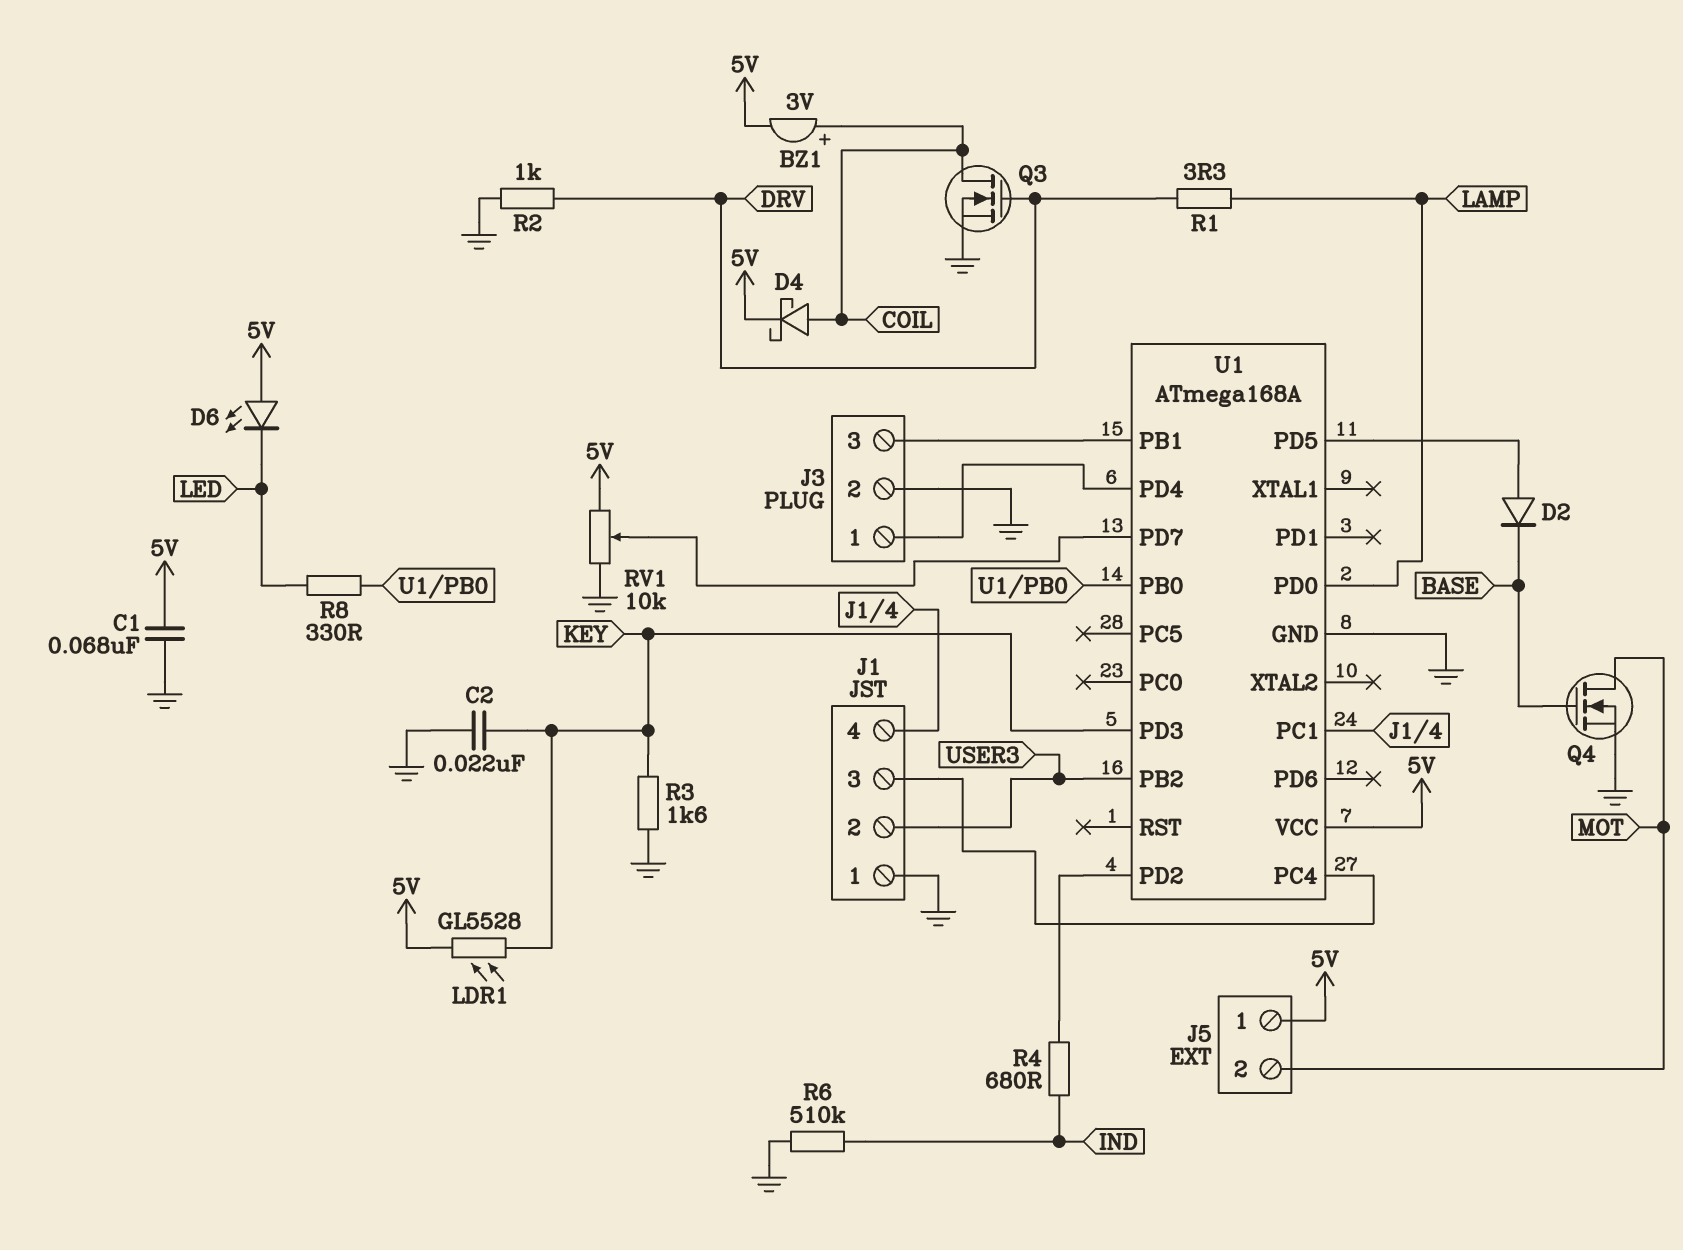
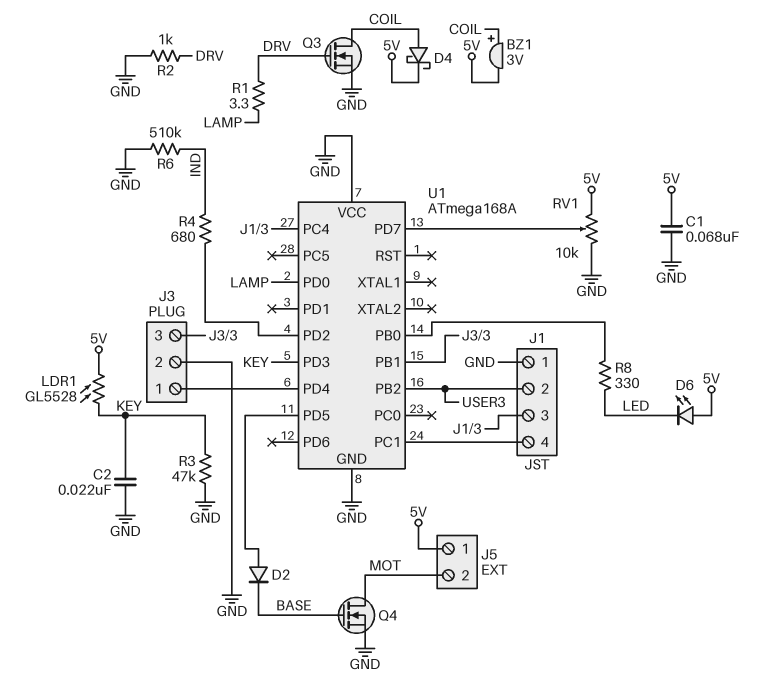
R3: 1.6k (GND, KEY) -> 47k (GND, KEY)
U1 pin VCC: 5V -> GND

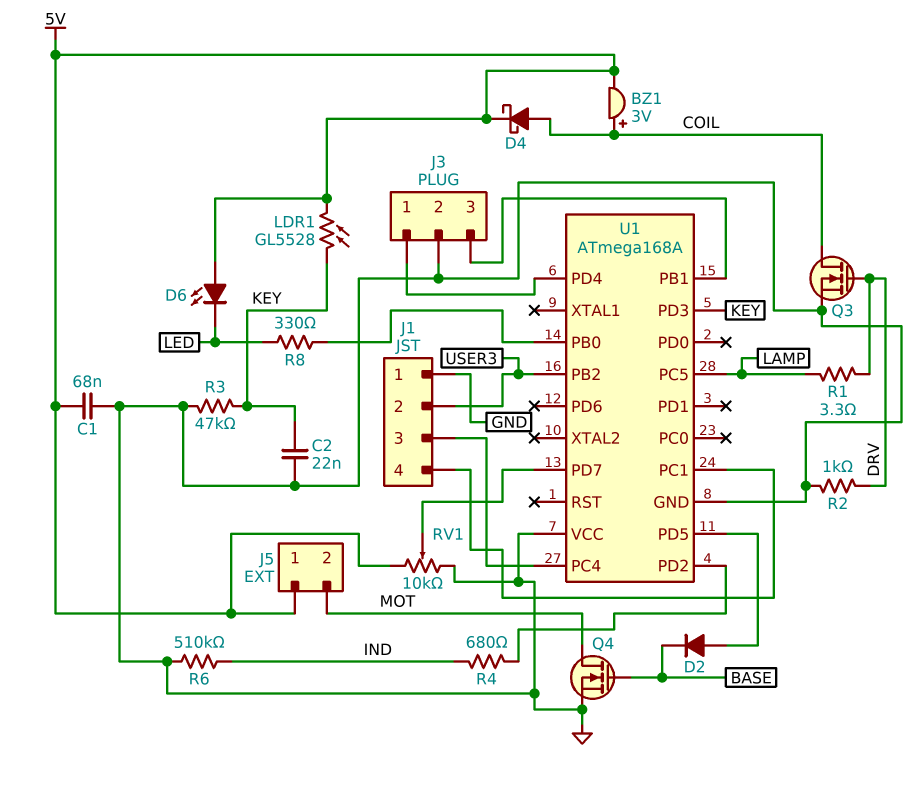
U1 pin PC5: none -> LAMP
U1 pin PD0: LAMP -> none

